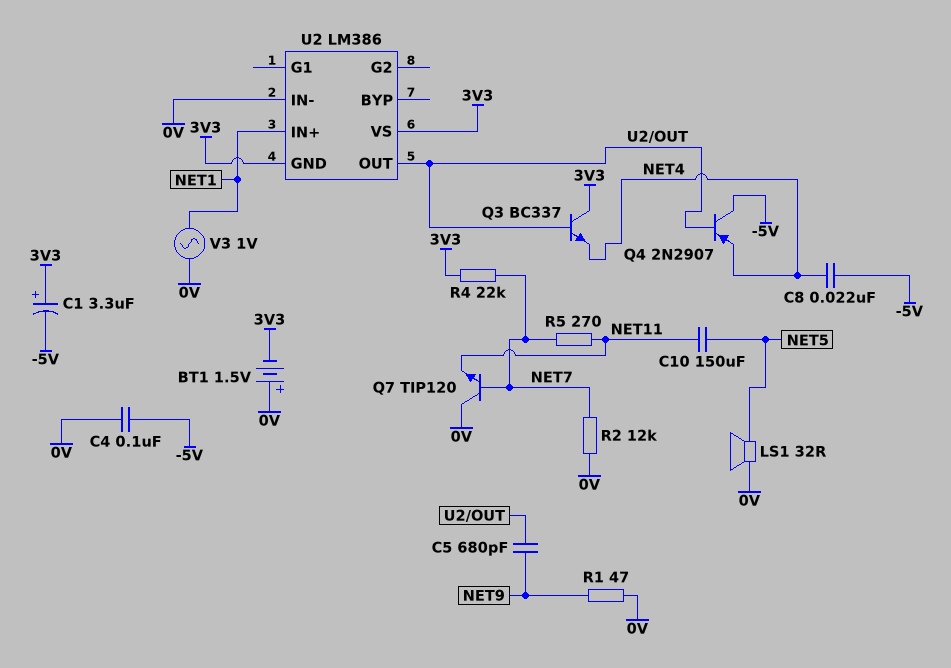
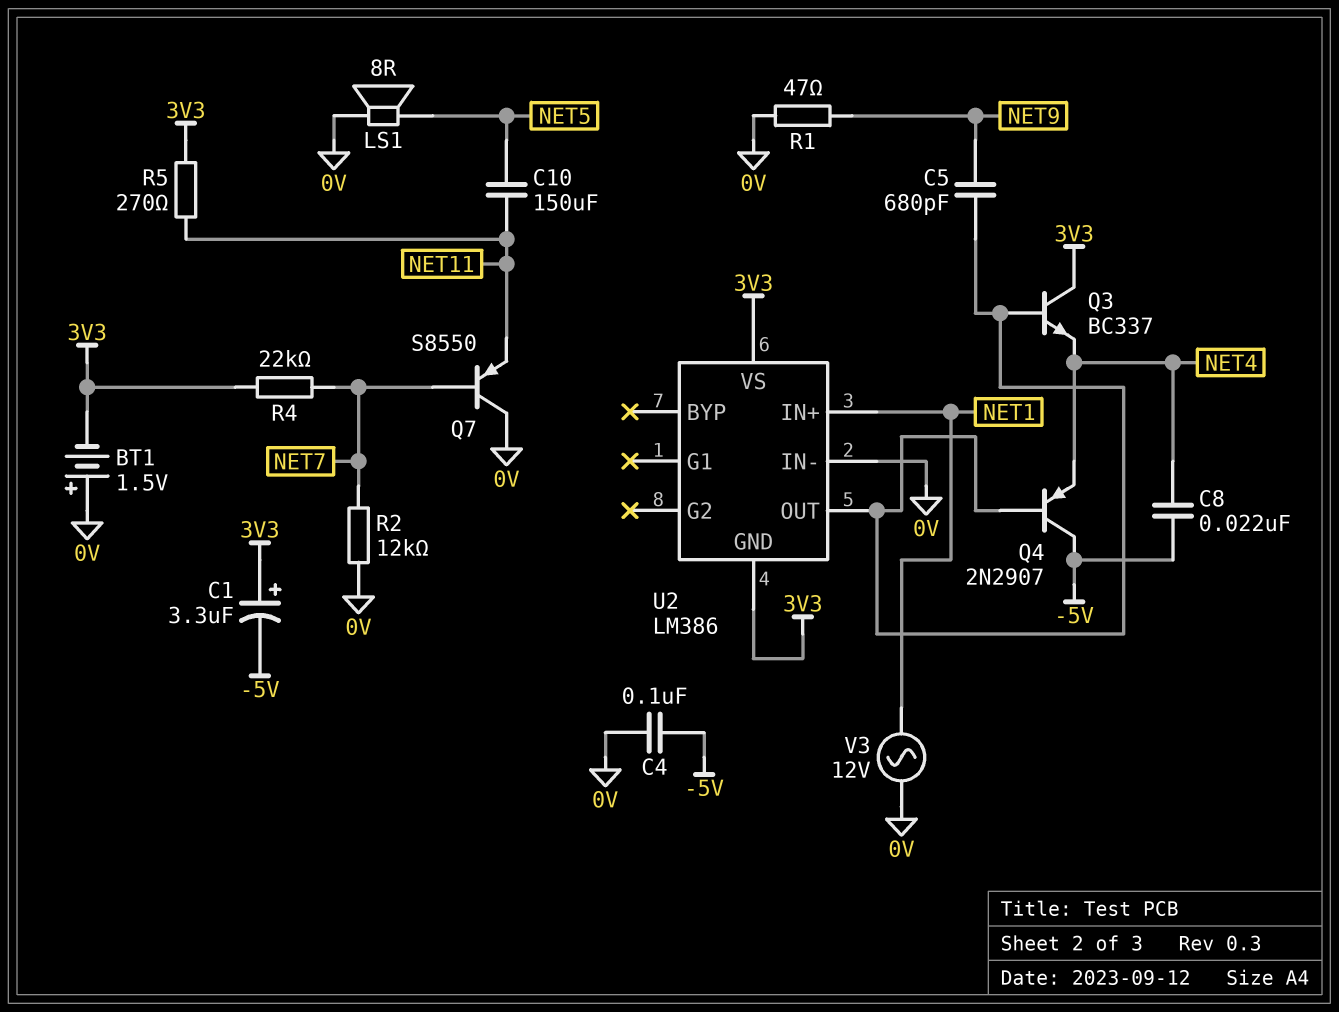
LS1: speaker 32R (0V, NET5) -> speaker 8R (0V, NET5)
Q7: NPN TIP120 (B NET7, C 0V, E NET11) -> PNP S8550 (B NET7, C 0V, E NET11)
R5: 270 (NET7, NET11) -> 270 (3V3, NET11)
V3: AC 1V (0V, NET1) -> AC 12V (0V, NET1)

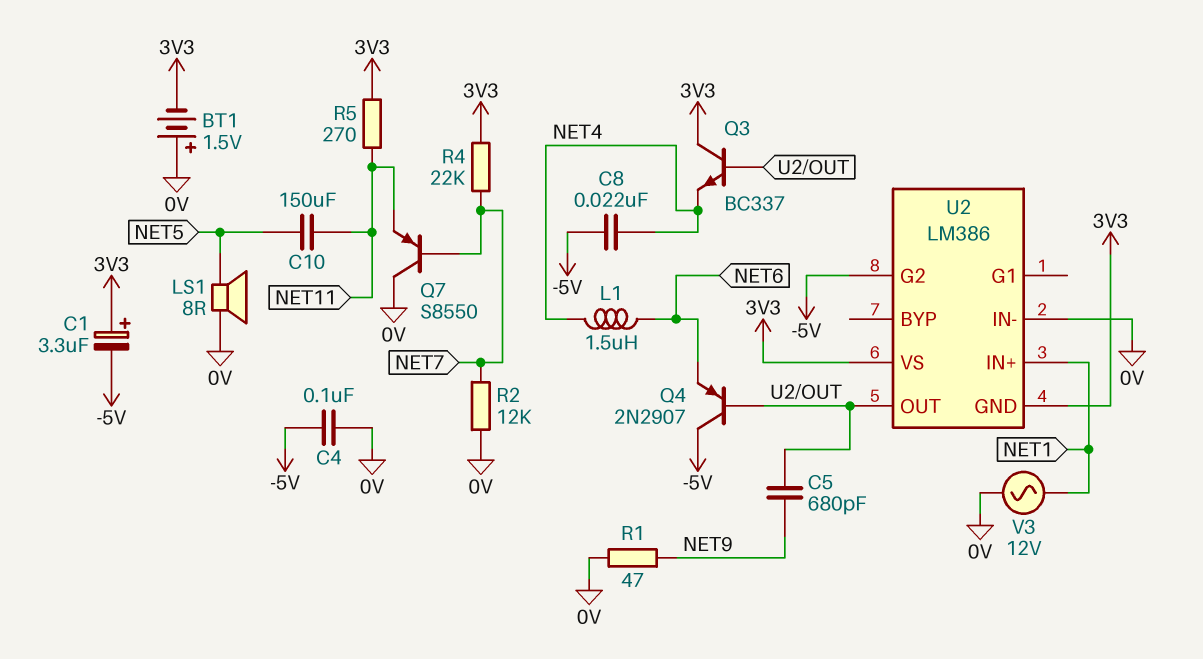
L1: none -> 1.5uH (NET4, NET6)
Q4: PNP 2N2907 (B U2/OUT, C -5V, E NET4) -> PNP 2N2907 (B U2/OUT, C -5V, E NET6)
U2 pin G2: none -> -5V

